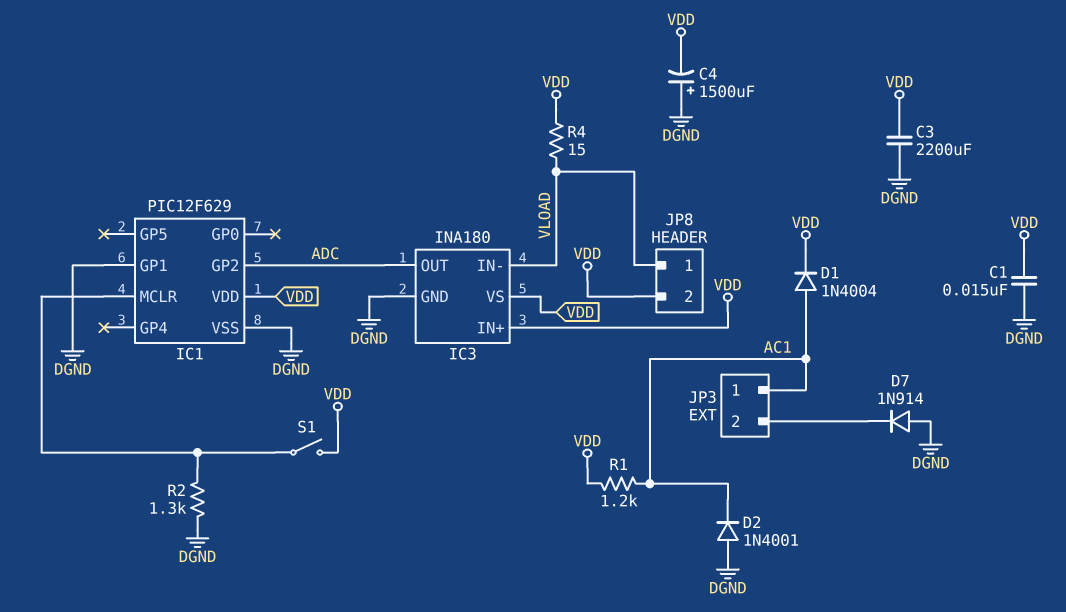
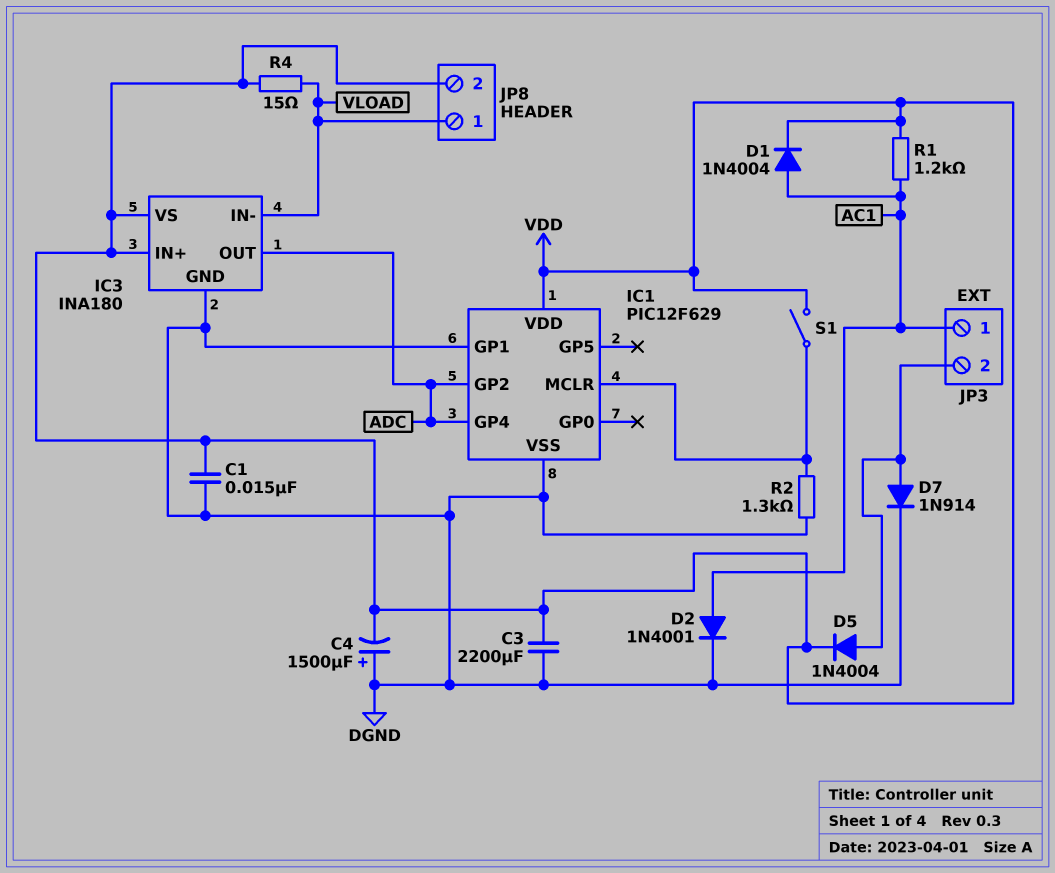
D2: diode 1N4001 (A DGND, K AC1) -> diode 1N4001 (A AC1, K DGND)
D5: none -> diode 1N4004 (A JP3/2, K VDD)
D7: diode 1N914 (A DGND, K JP3/2) -> diode 1N914 (A JP3/2, K DGND)
IC1 pin GP4: none -> ADC

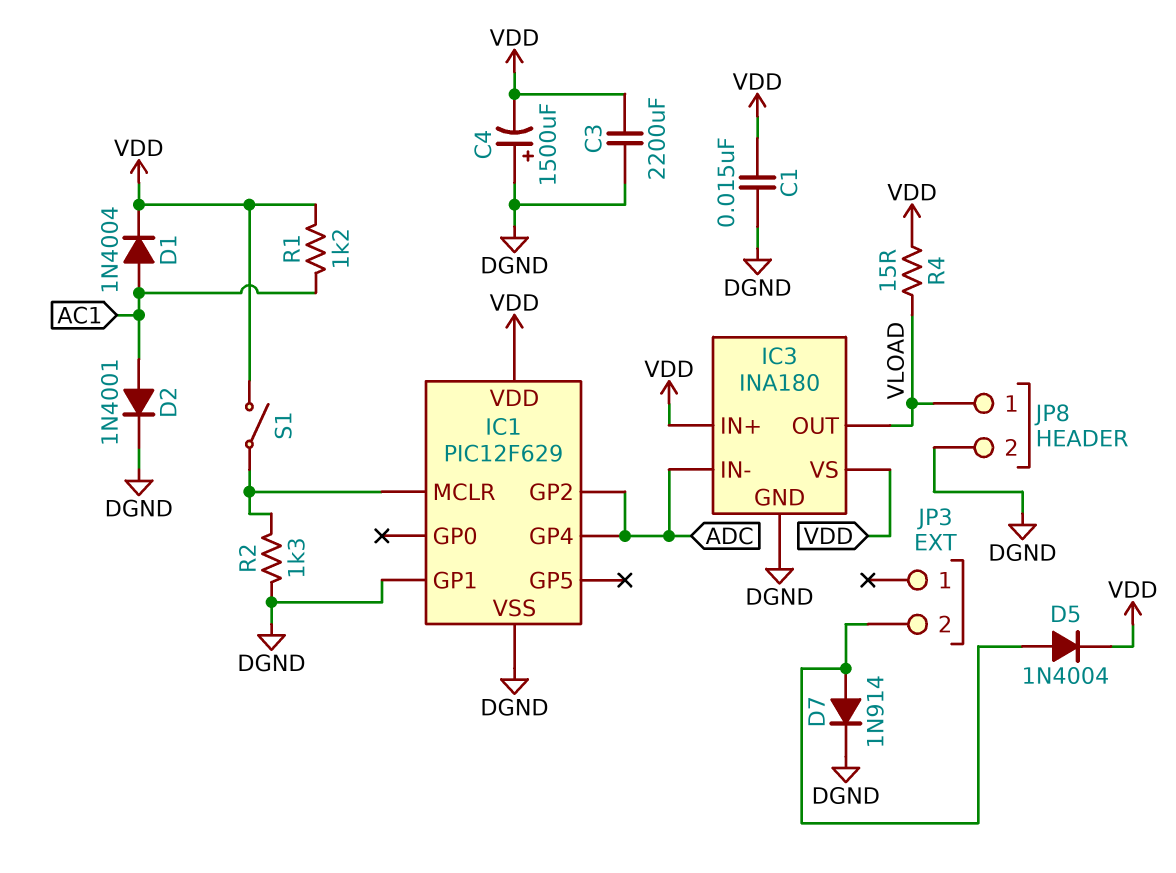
IC3 pin IN-: VLOAD -> ADC
IC3 pin OUT: ADC -> VLOAD
JP3 pin 1: AC1 -> none
JP8 pin 2: VDD -> DGND

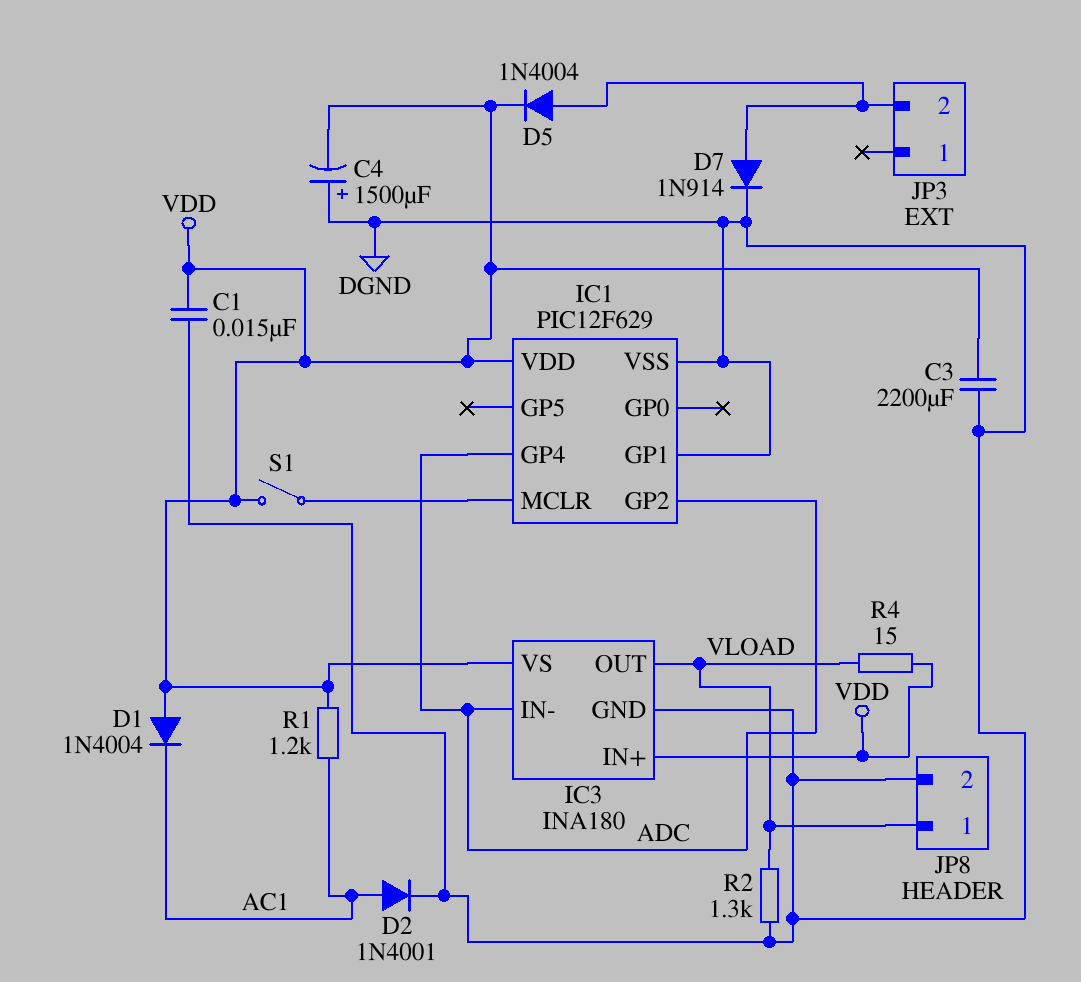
D1: diode 1N4004 (A AC1, K VDD) -> diode 1N4004 (A VDD, K AC1)
R2: 1.3k (DGND, IC1/MCLR) -> 1.3k (DGND, VLOAD)

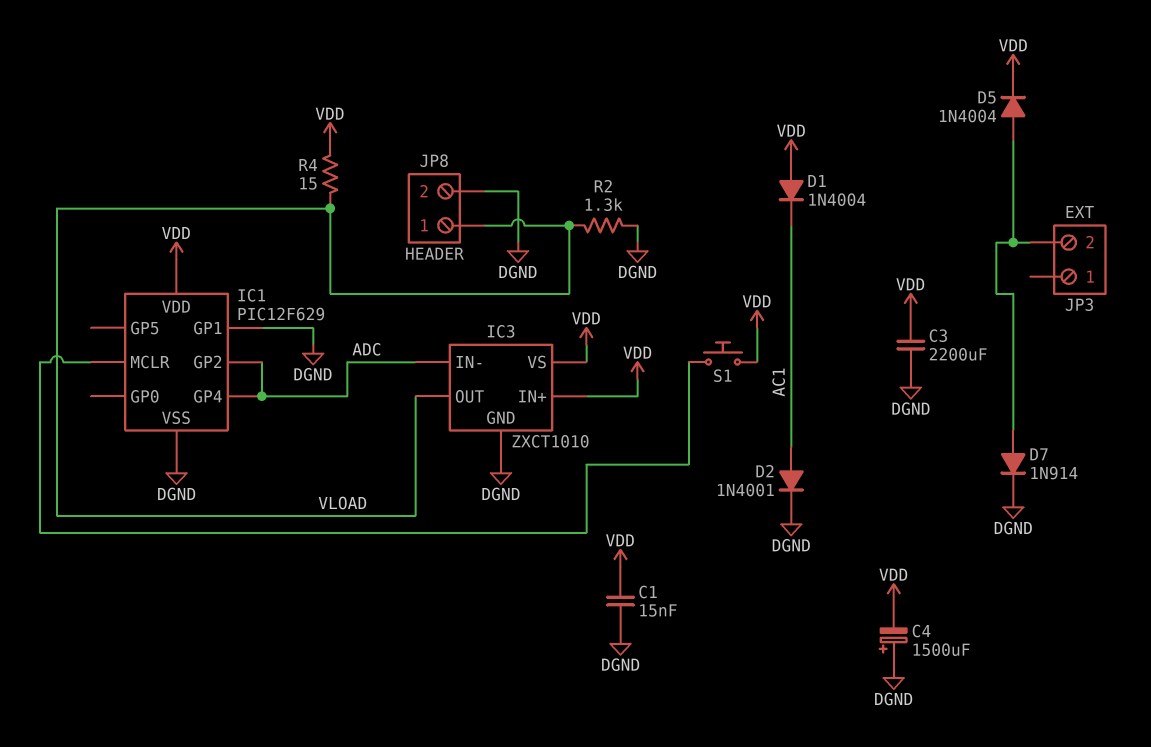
IC3: INA180 -> ZXCT1010
R1: 1.2k (AC1, VDD) -> none
S1: switch (IC1/MCLR, VDD) -> button (IC1/MCLR, VDD)

